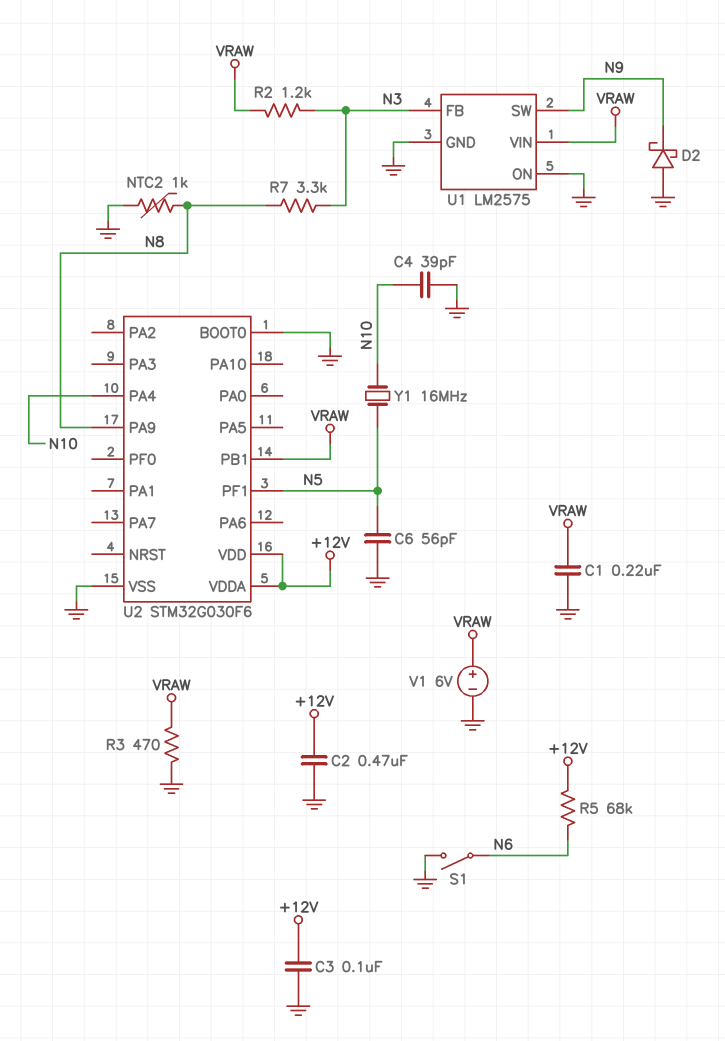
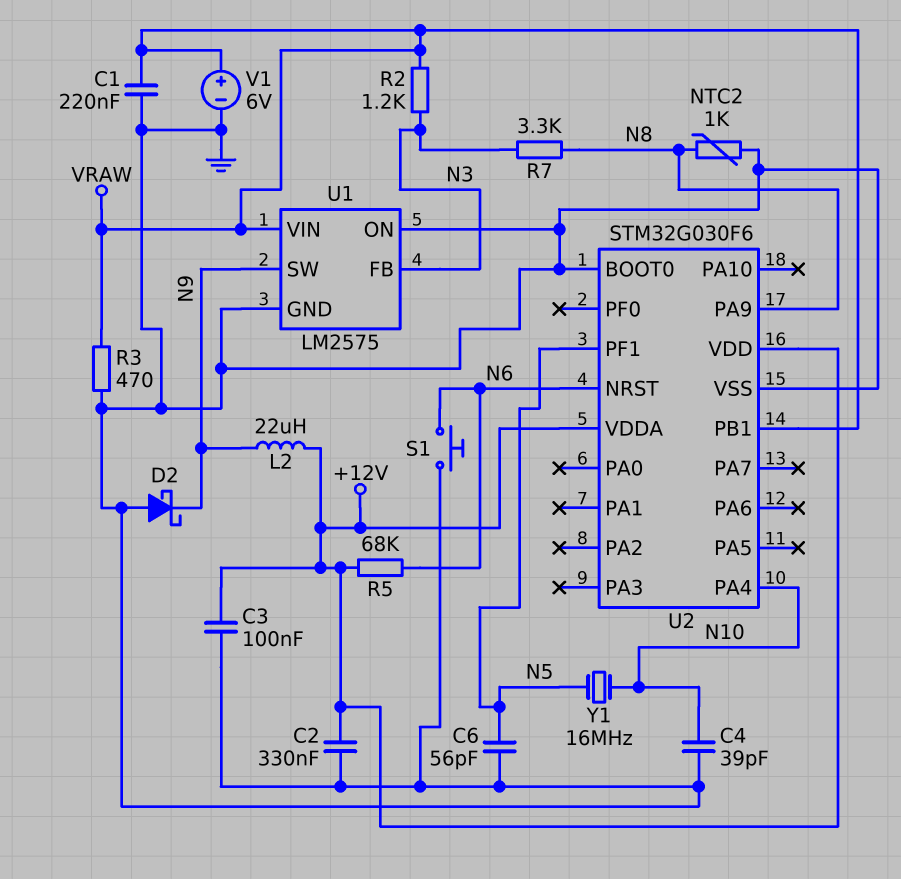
C2: 470nF (+12V, GND) -> 330nF (+12V, GND)
L2: none -> 22uH (+12V, N9)
S1: switch (GND, N6) -> button (GND, N6)
U2 pin NRST: none -> N6

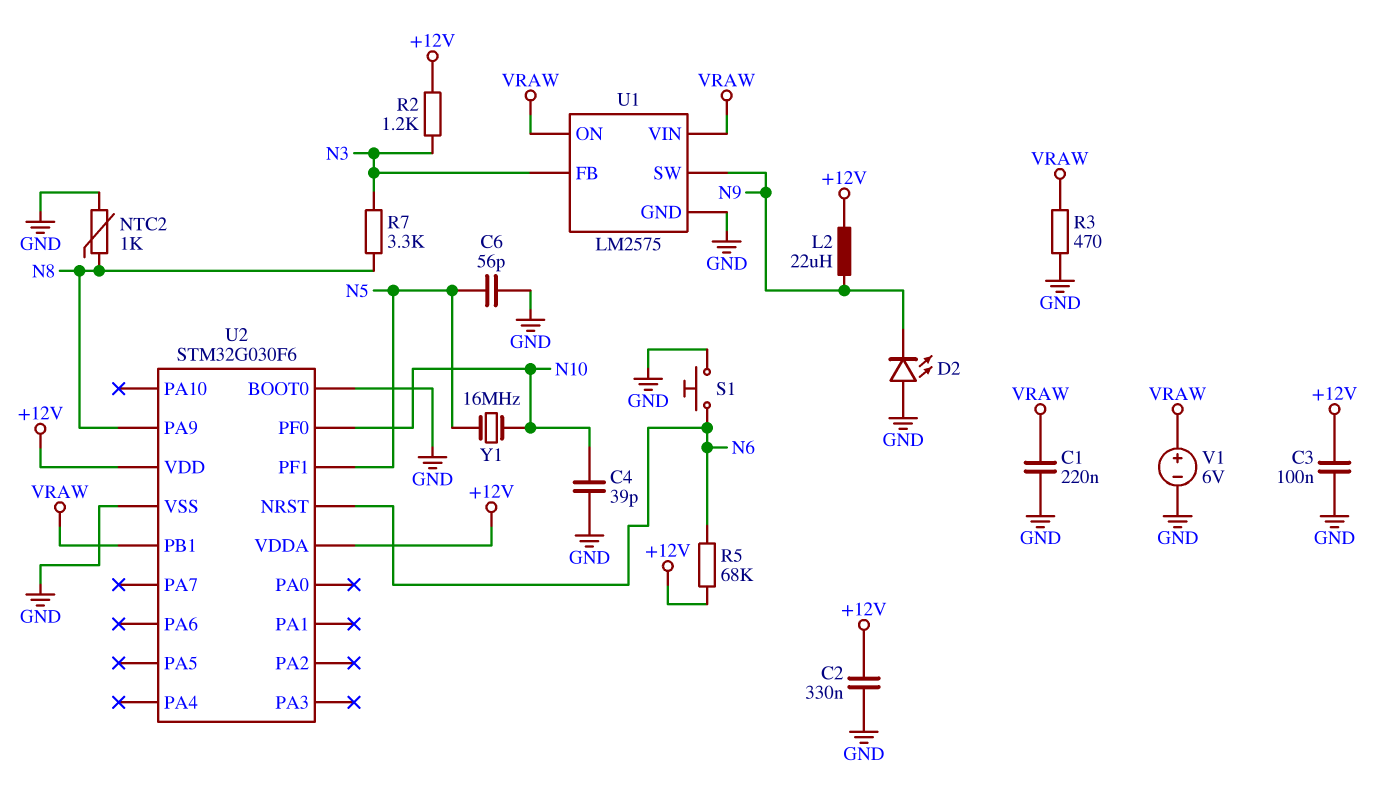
D2: schottky (A GND, K N9) -> LED (A GND, K N9)
R2: 1.2k (N3, VRAW) -> 1.2k (+12V, N3)
U1 pin ON: GND -> VRAW
U2 pin PA4: N10 -> none
U2 pin PF0: none -> N10

